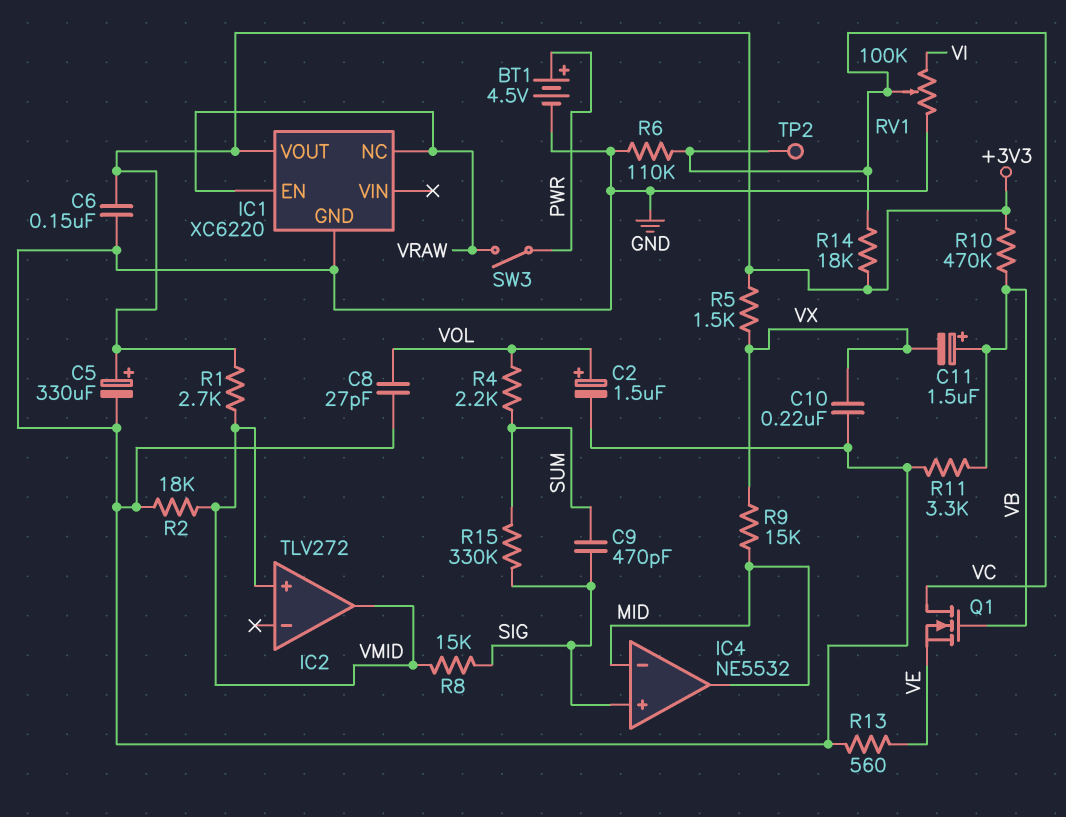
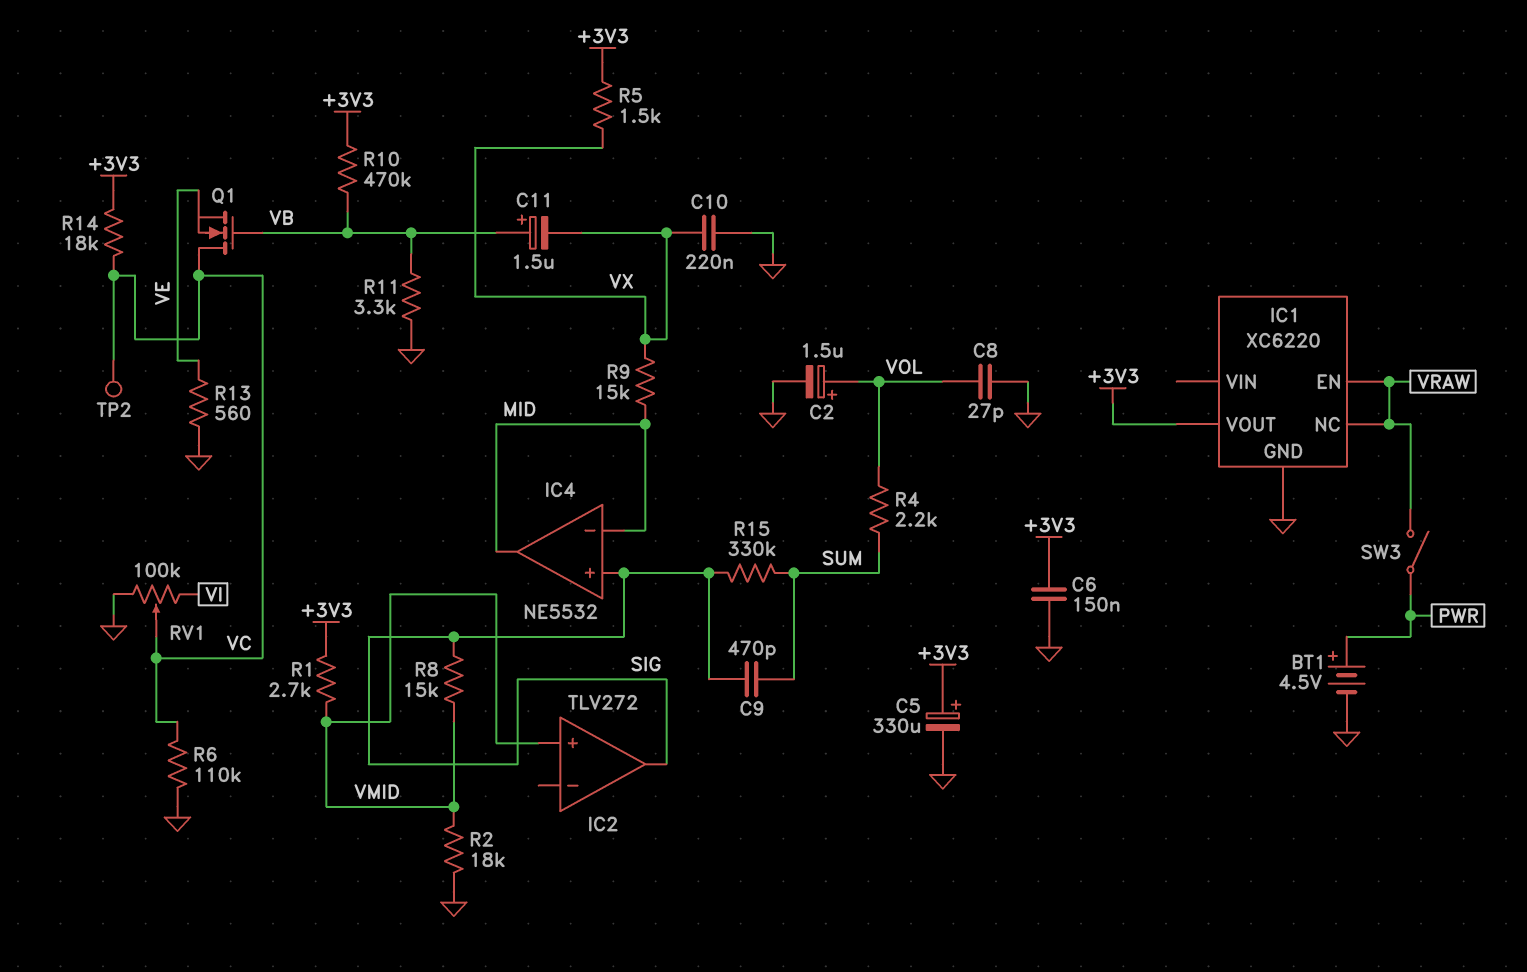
IC2 pin out: VMID -> SIG

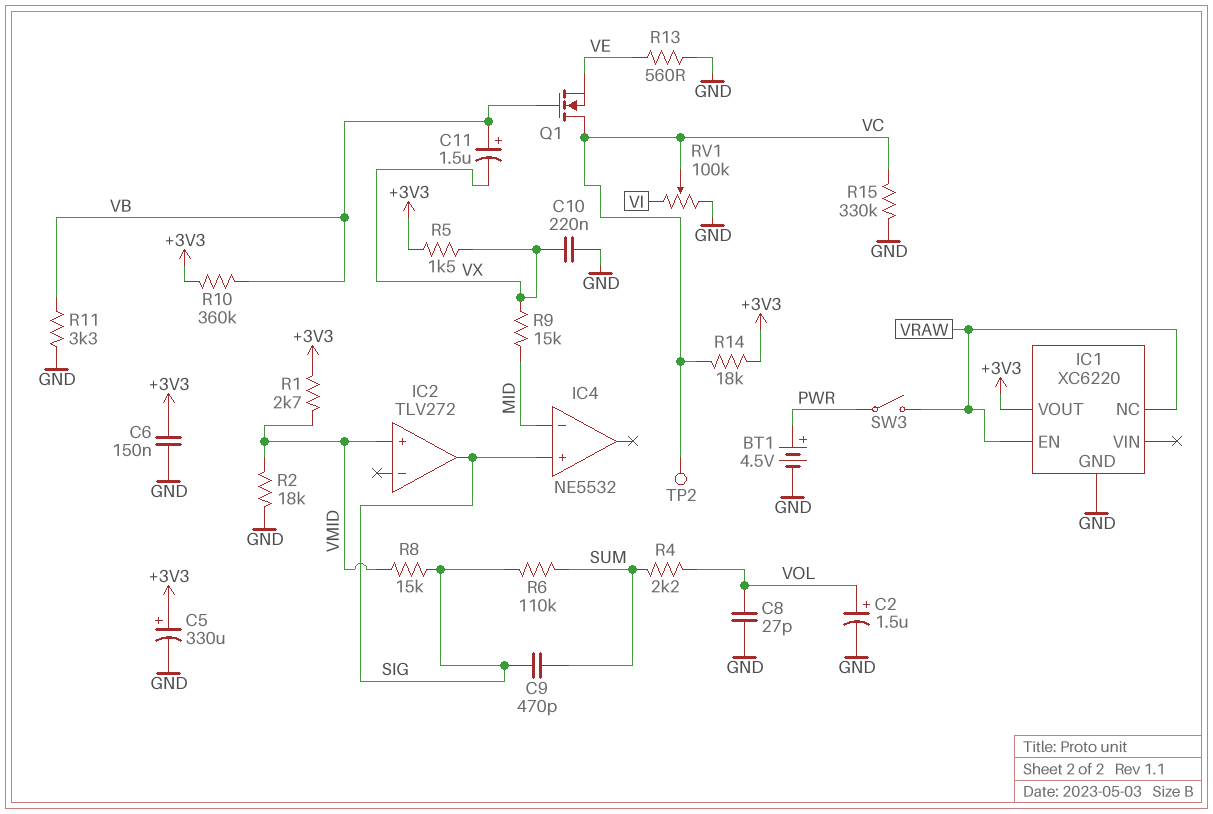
IC4 pin out: MID -> none
R6: 110k (GND, VC) -> 110k (SIG, SUM)
R10: 470k (+3V3, VB) -> 360k (+3V3, VB)
R15: 330k (SIG, SUM) -> 330k (GND, VC)

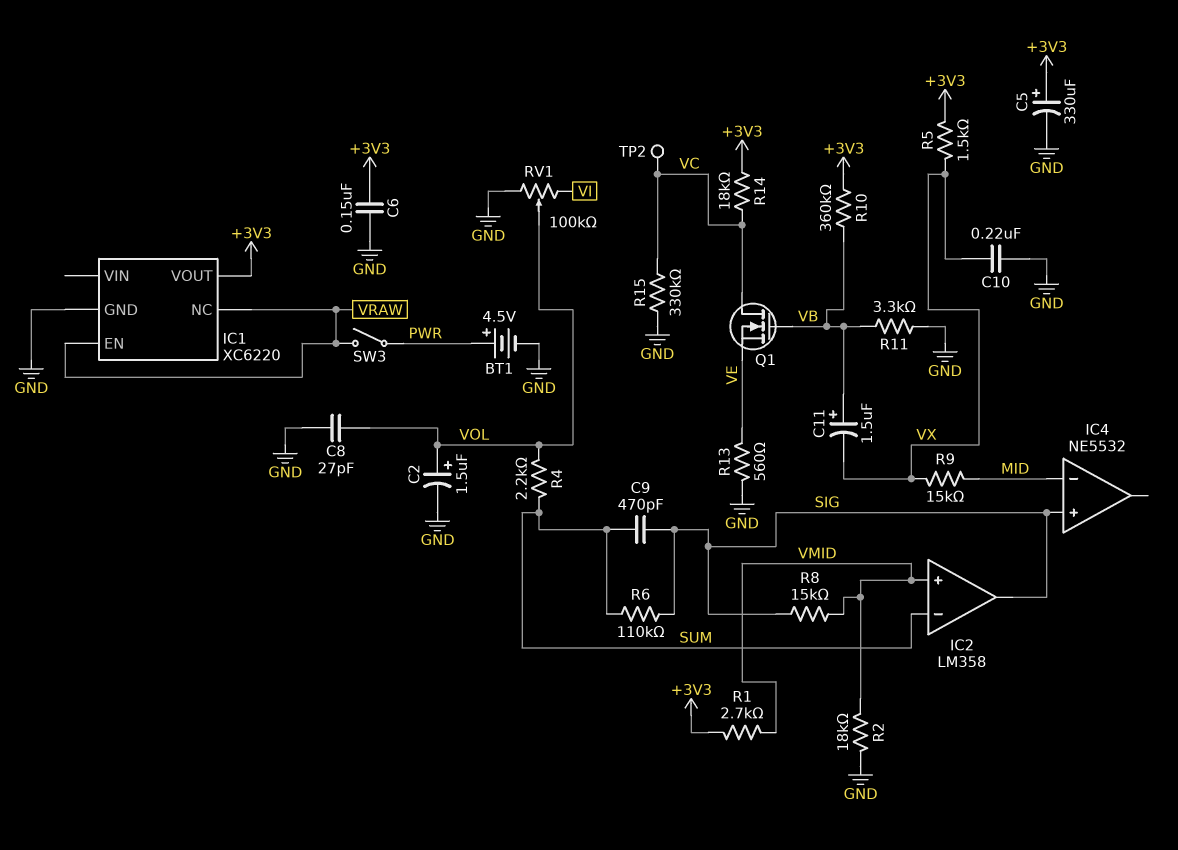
IC2: TLV272 -> LM358
IC2 pin in-: none -> SUM
RV1: 100k (GND, VI, wiper VC) -> 100k (GND, VI, wiper VOL)

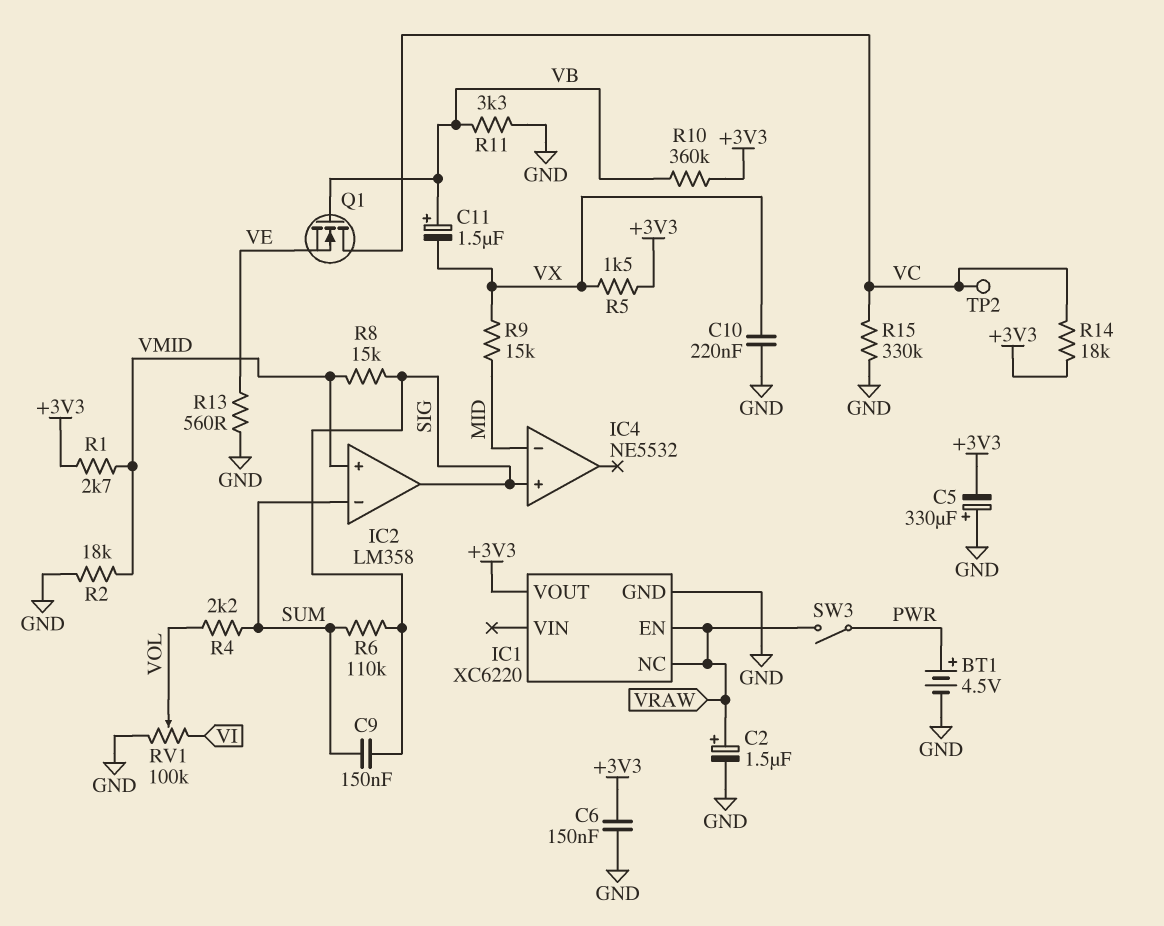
C2: 1.5uF (plus VOL, minus GND) -> 1.5uF (plus VRAW, minus GND)
C5: 330uF (plus +3V3, minus GND) -> 330uF (plus GND, minus +3V3)
C8: 27pF (GND, VOL) -> none
C9: 470pF (SIG, SUM) -> 150nF (SIG, SUM)

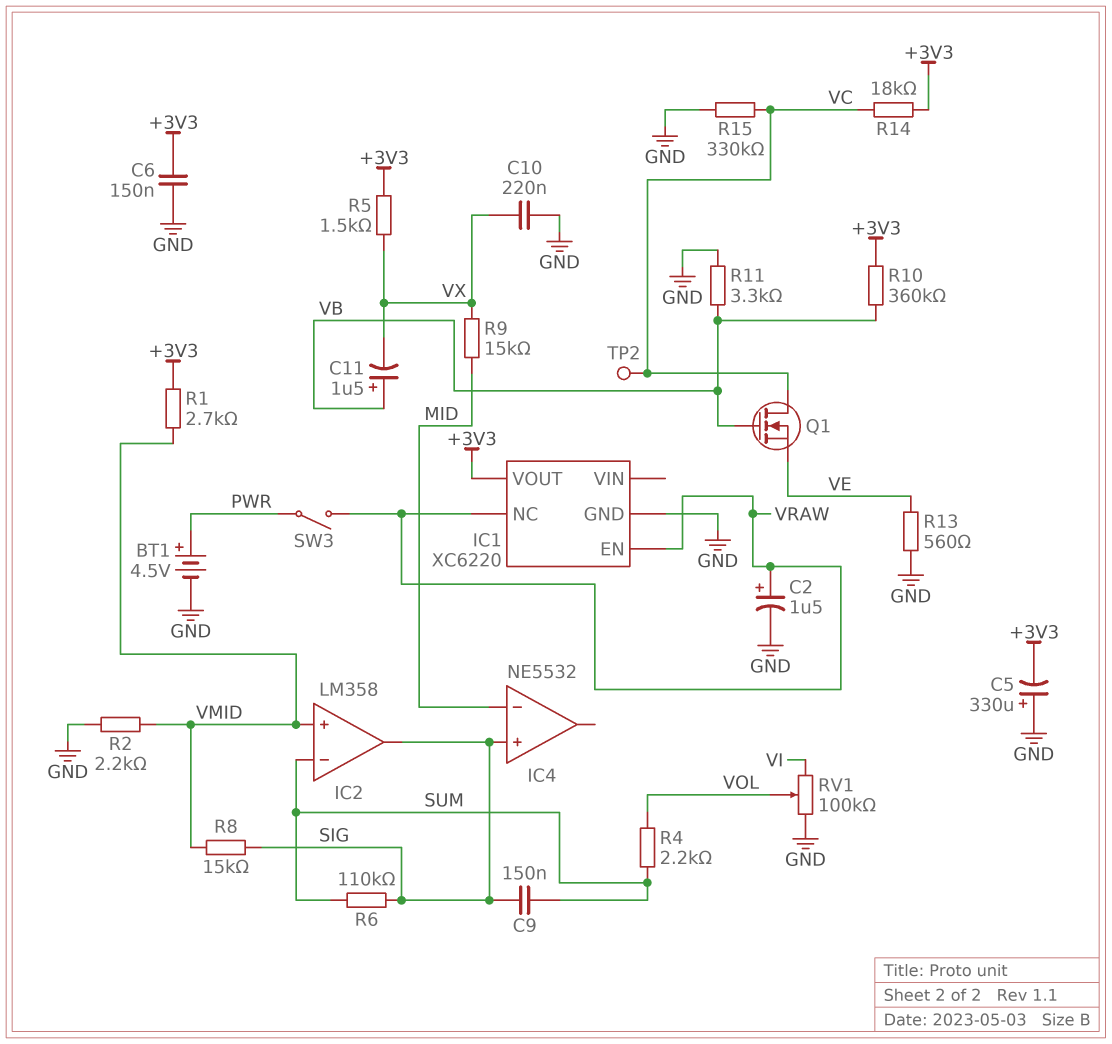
R2: 18k (GND, VMID) -> 2.2k (GND, VMID)

